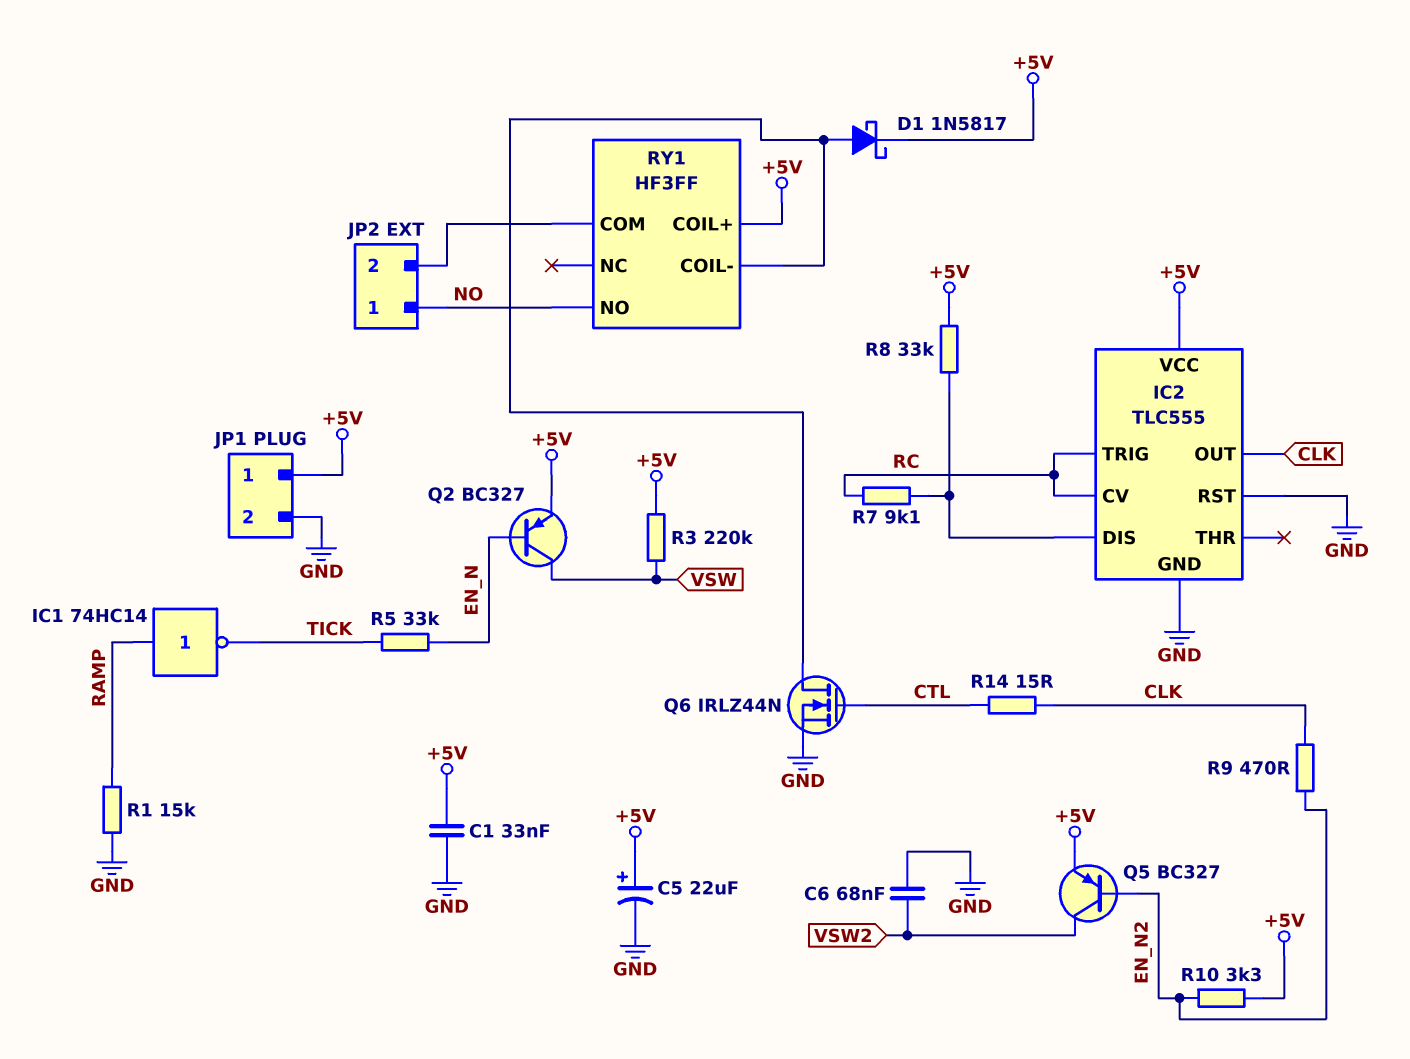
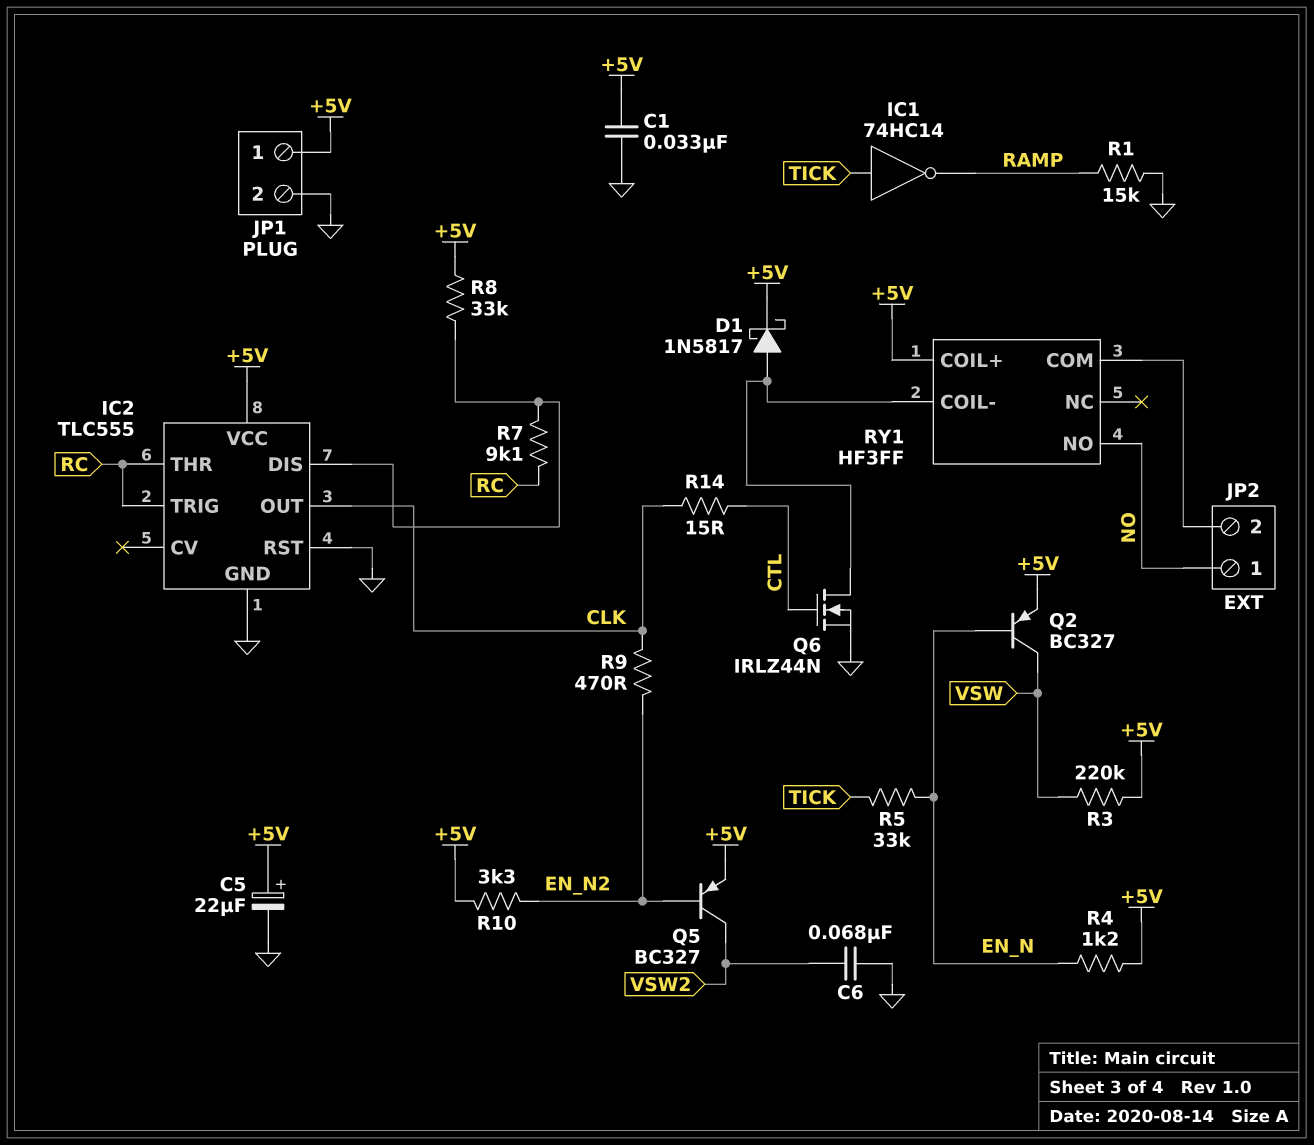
IC1: NOT 74HC14 (in RAMP, out TICK) -> NOT 74HC14 (in TICK, out RAMP)
IC2 pin CV: RC -> none
IC2 pin THR: none -> RC
R4: none -> 1.2k (+5V, EN_N)

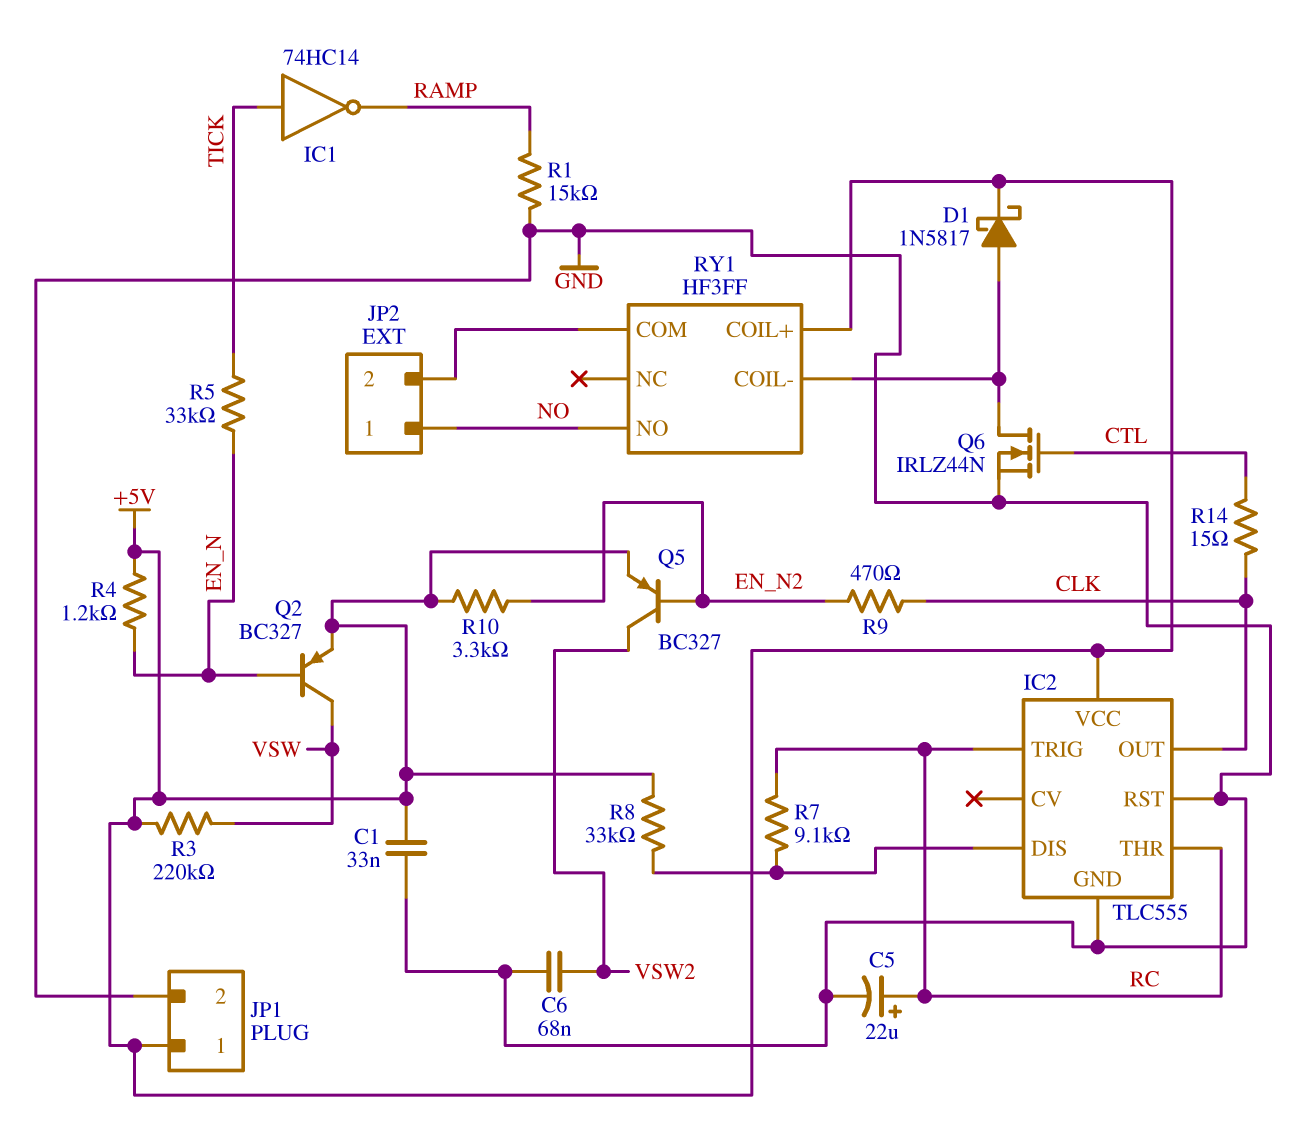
C5: 22uF (plus +5V, minus GND) -> 22uF (plus RC, minus GND)

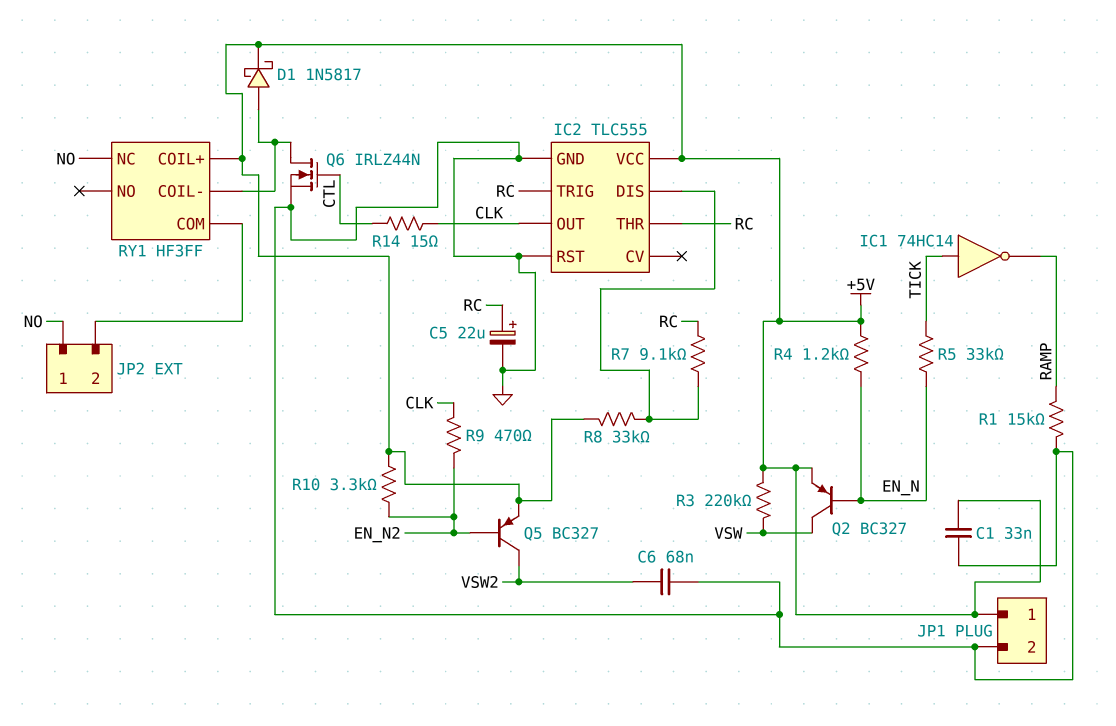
RY1 pin NC: none -> NO
RY1 pin NO: NO -> none

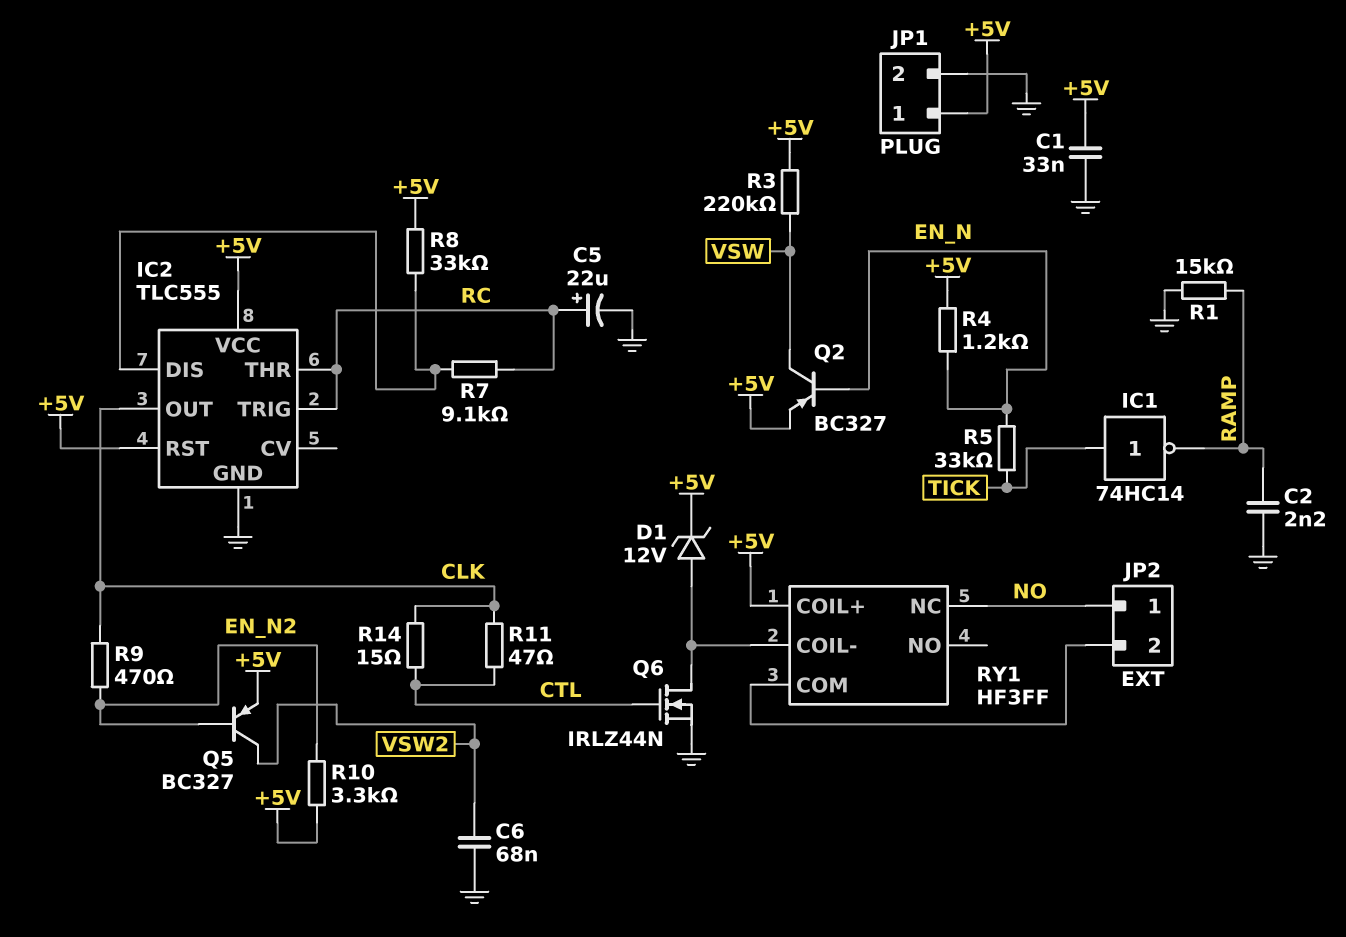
C2: none -> 2.2nF (GND, RAMP)
D1: schottky 1N5817 (A RY1/COIL-, K +5V) -> zener 12V (A RY1/COIL-, K +5V)
IC2 pin RST: GND -> +5V
R11: none -> 47 (CLK, CTL)

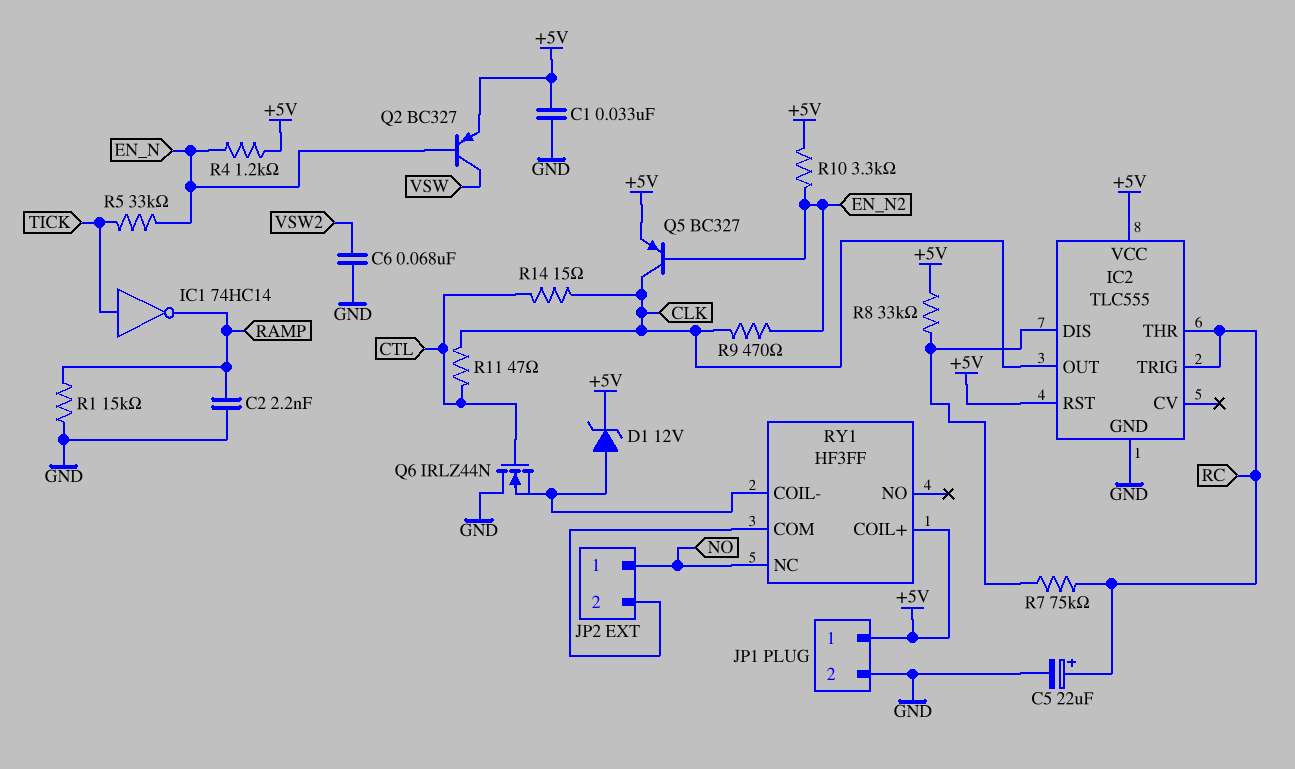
Q5: PNP BC327 (B EN_N2, C VSW2, E +5V) -> PNP BC327 (B EN_N2, C CLK, E +5V)
Q6: NMOS IRLZ44N (G CTL, D RY1/COIL-, S GND) -> NMOS IRLZ44N (G CTL, D GND, S RY1/COIL-)
R3: 220k (+5V, VSW) -> none
R7: 9.1k (IC2/DIS, RC) -> 75k (IC2/DIS, RC)

